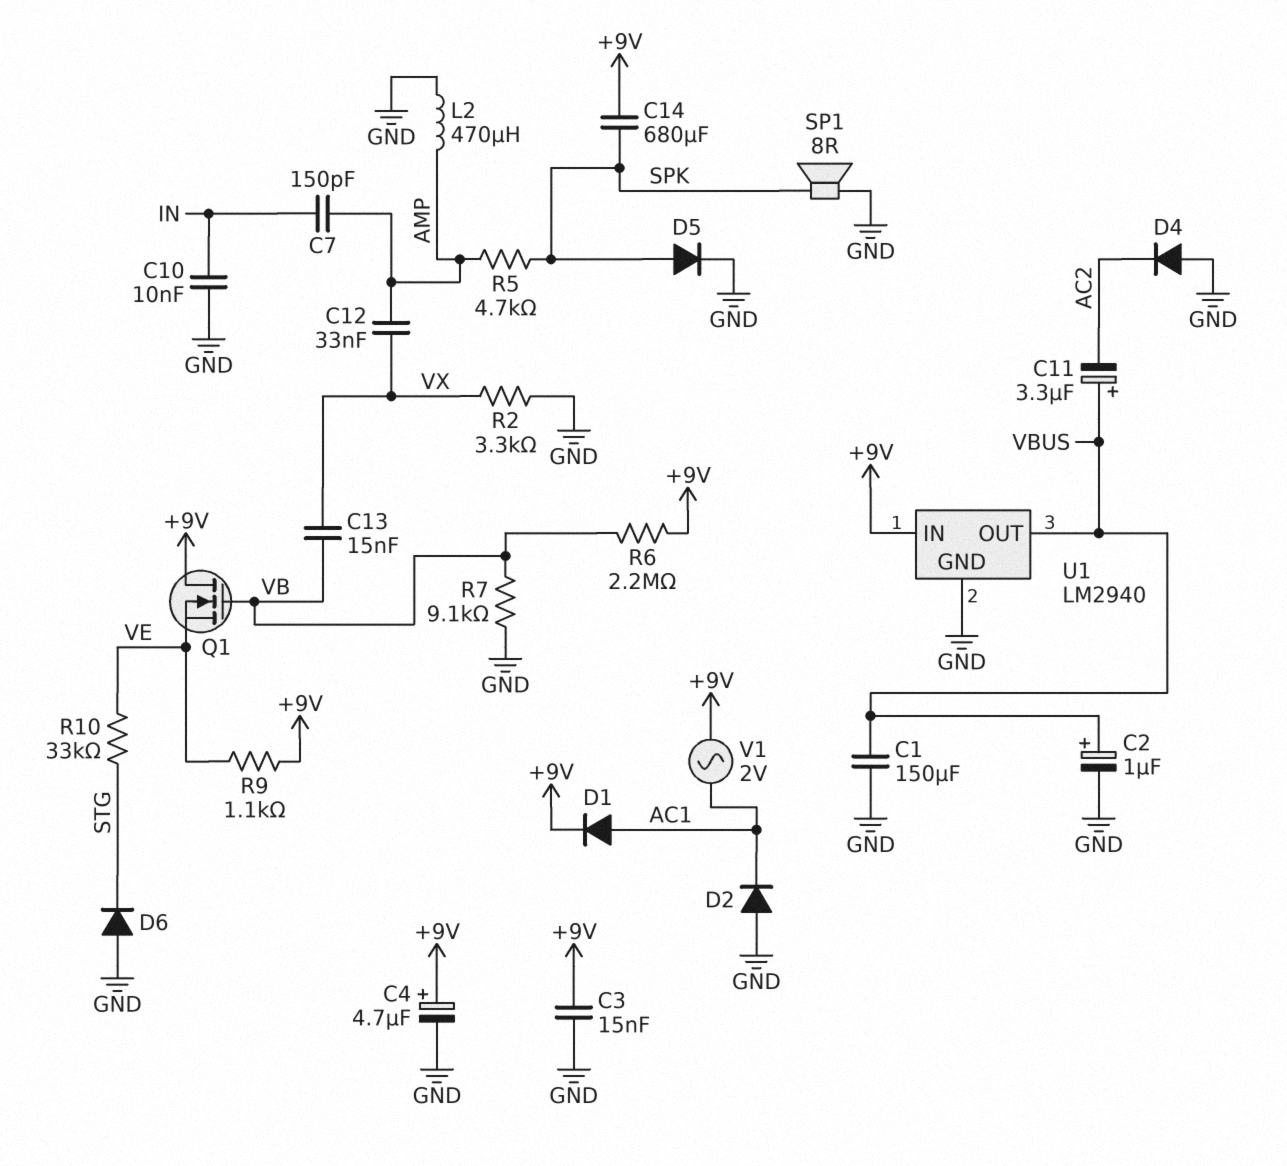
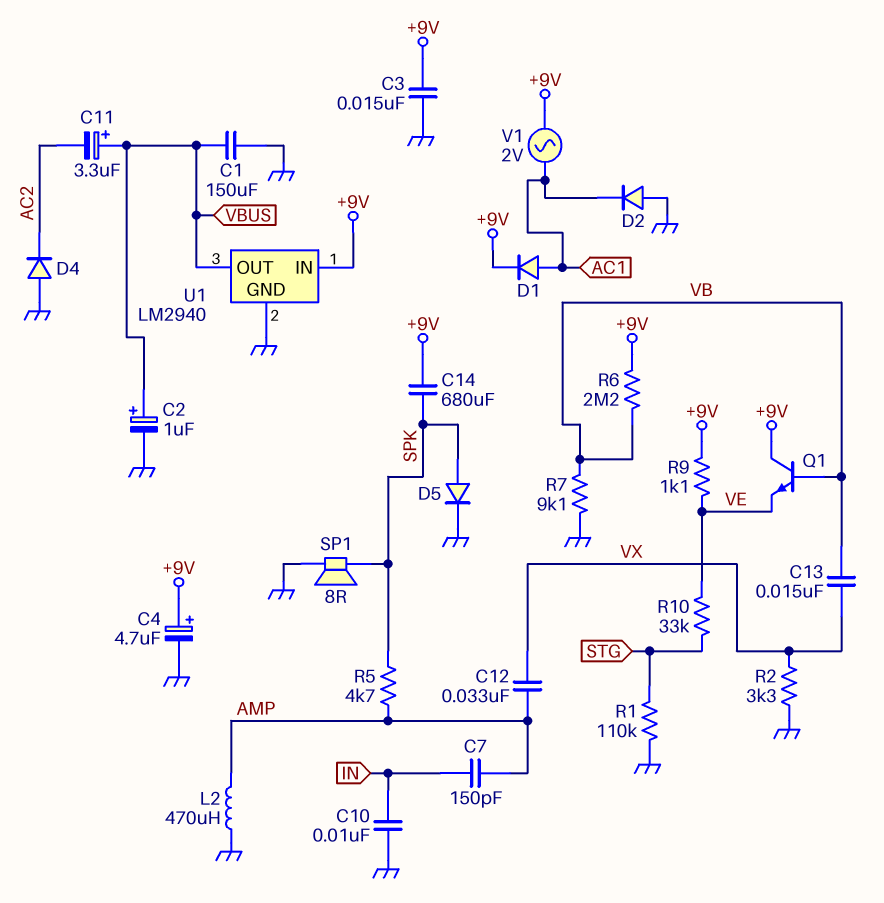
D6: diode (A GND, K STG) -> none
Q1: NMOS (G VB, D +9V, S VE) -> NPN (B VB, C +9V, E VE)
R1: none -> 110k (GND, STG)

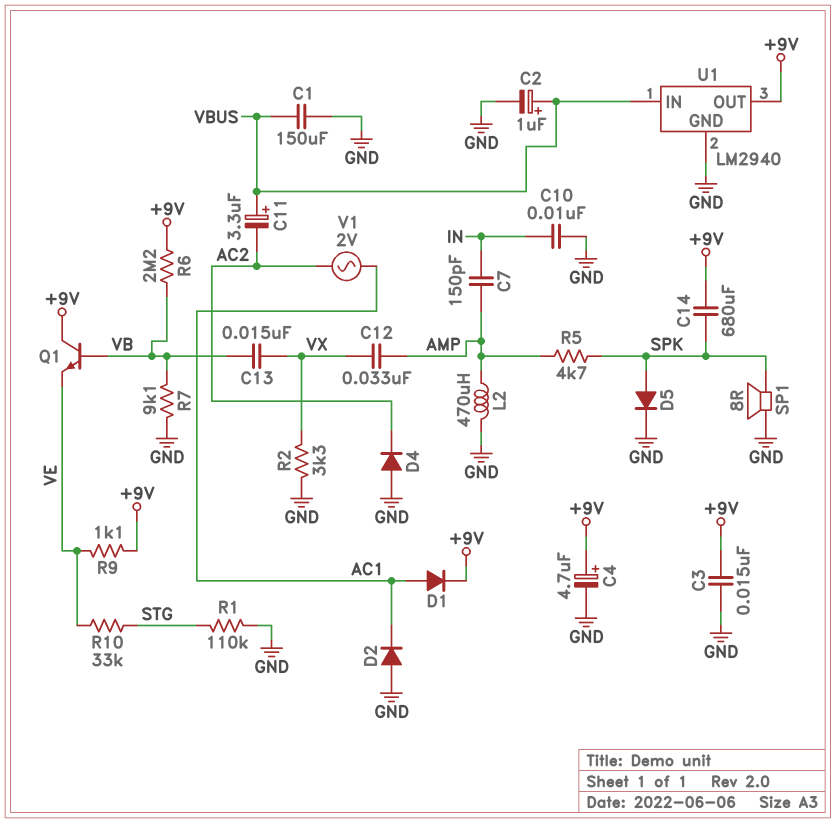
U1 pin IN: +9V -> VBUS
U1 pin OUT: VBUS -> +9V
V1: AC 2V (+9V, AC1) -> AC 2V (AC1, AC2)

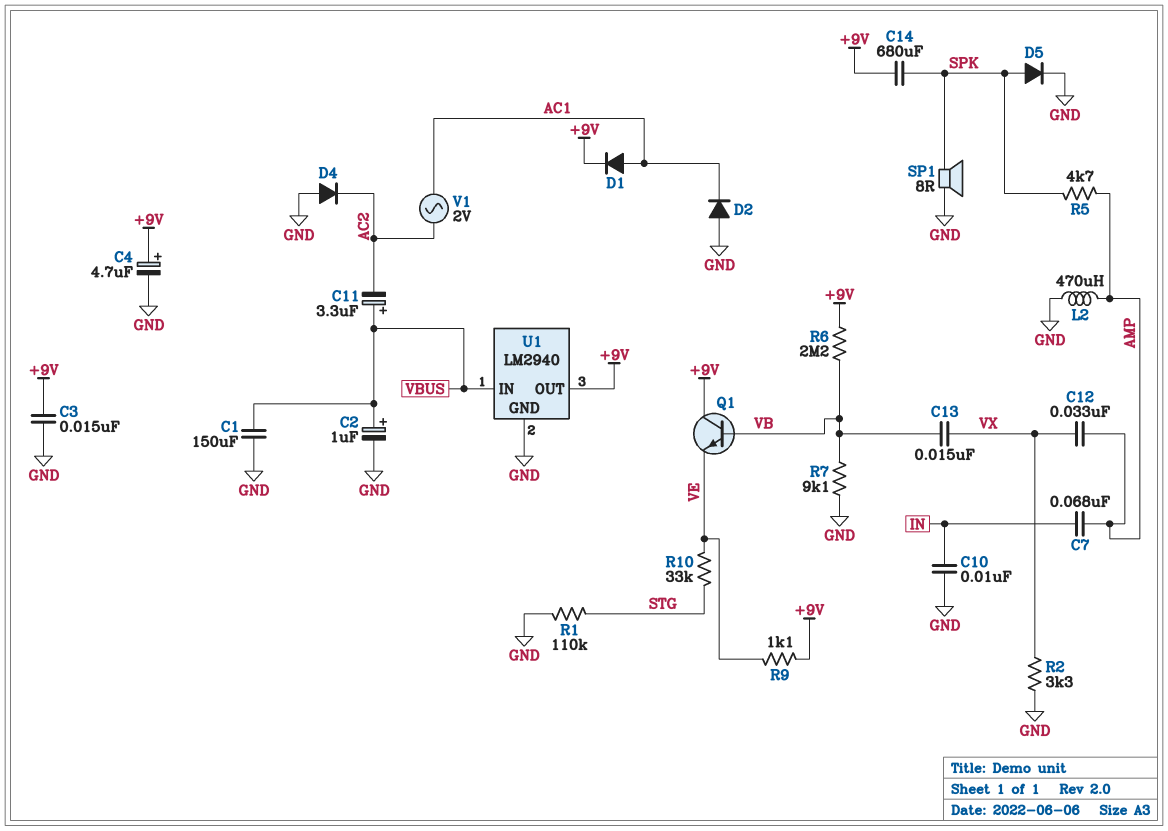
C7: 150pF (AMP, IN) -> 68nF (AMP, IN)

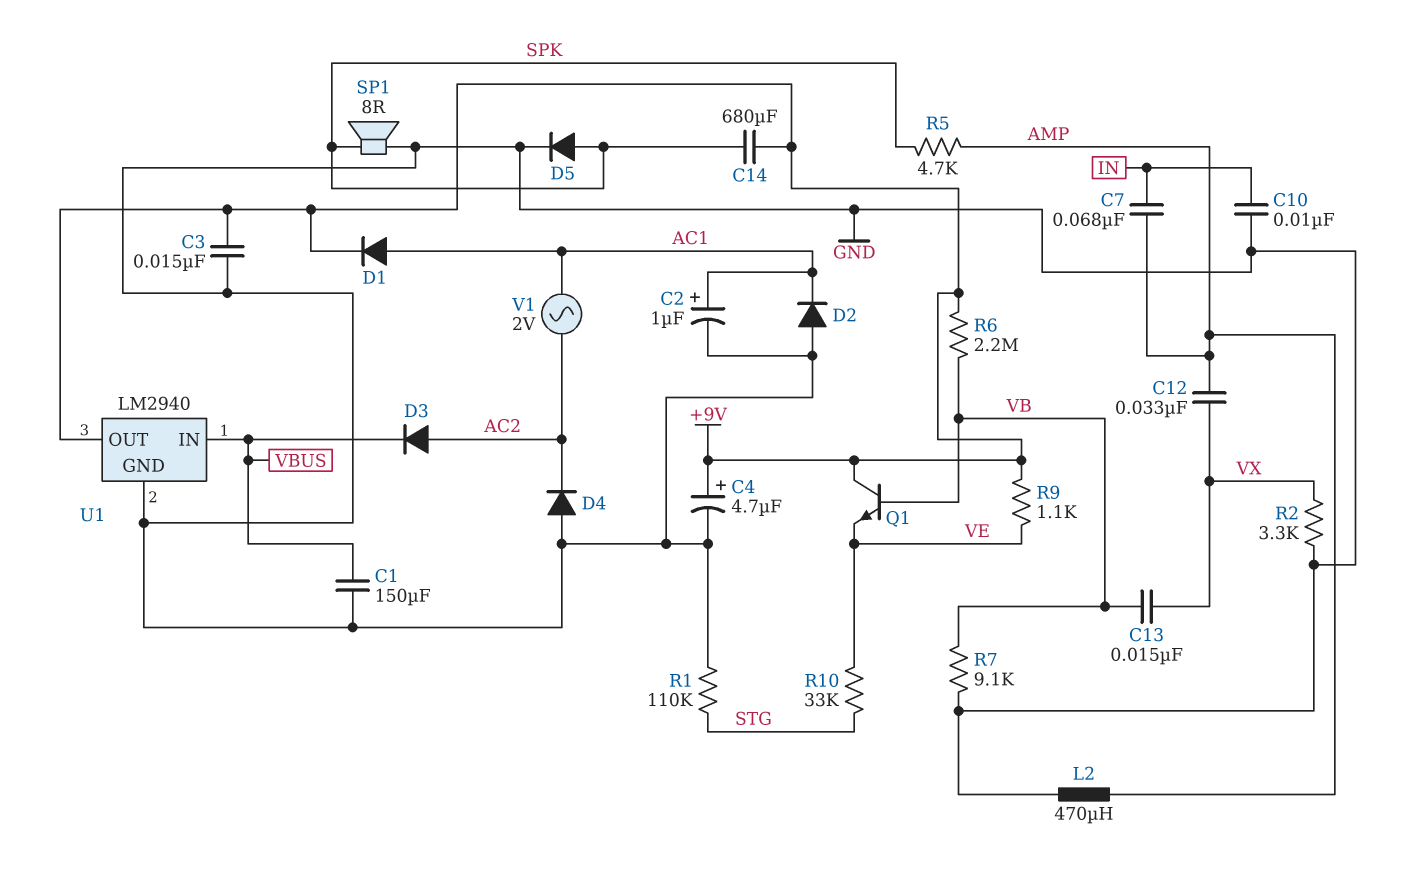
C2: 1uF (plus VBUS, minus GND) -> 1uF (plus AC1, minus GND)
C11: 3.3uF (plus VBUS, minus AC2) -> none
D3: none -> diode (A AC2, K VBUS)

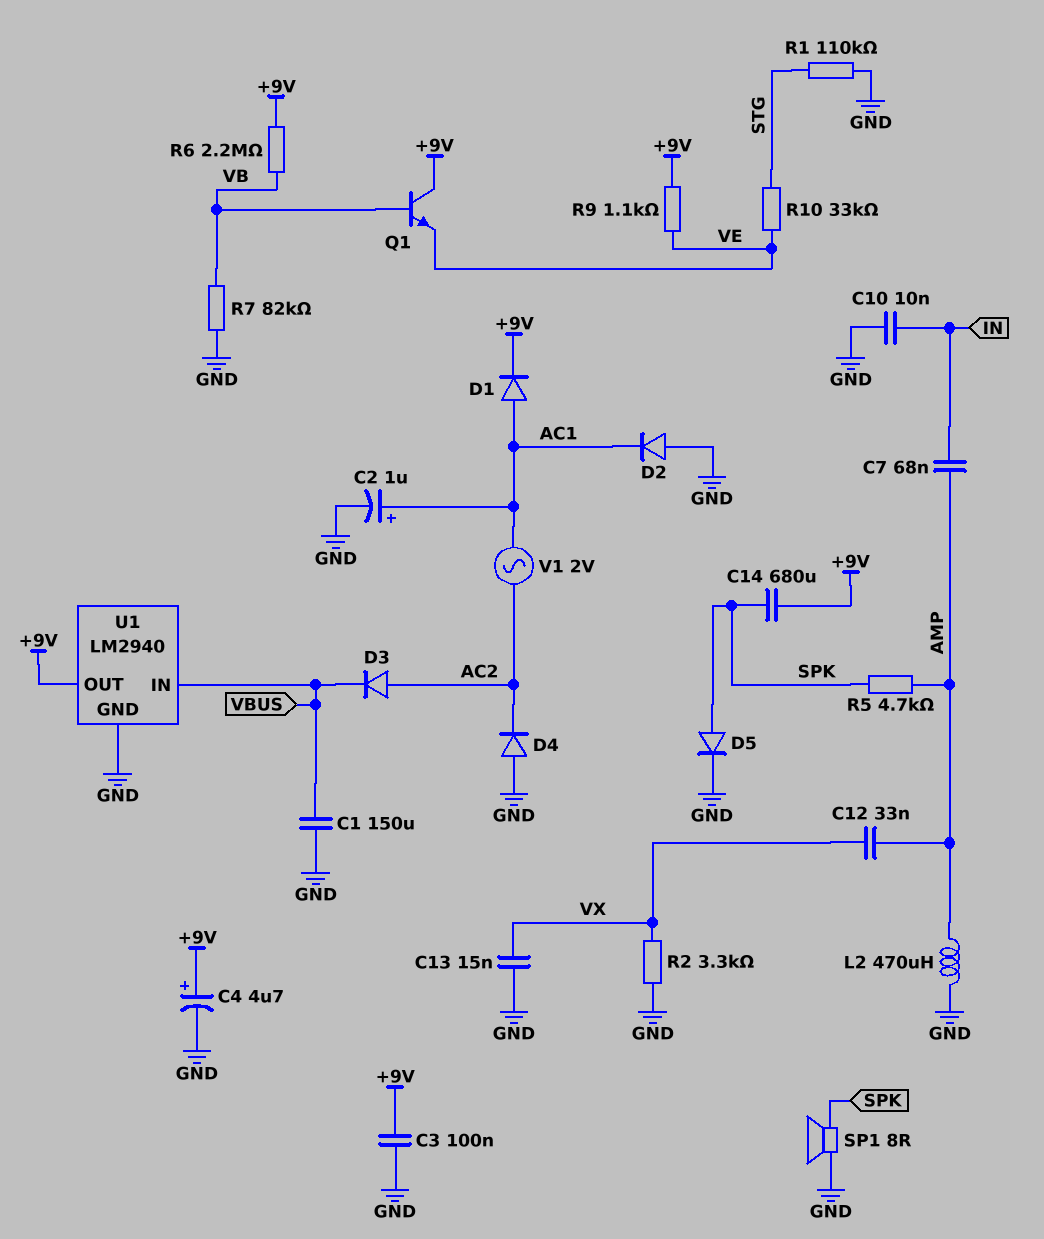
C3: 15nF (+9V, GND) -> 100nF (+9V, GND)
C13: 15nF (VB, VX) -> 15nF (GND, VX)
R7: 9.1k (GND, VB) -> 82k (GND, VB)

